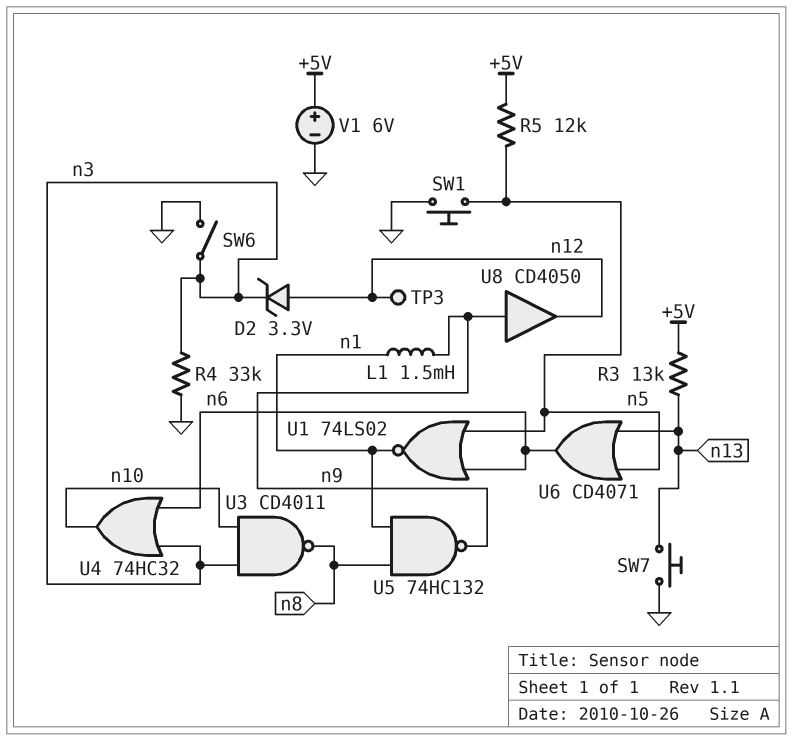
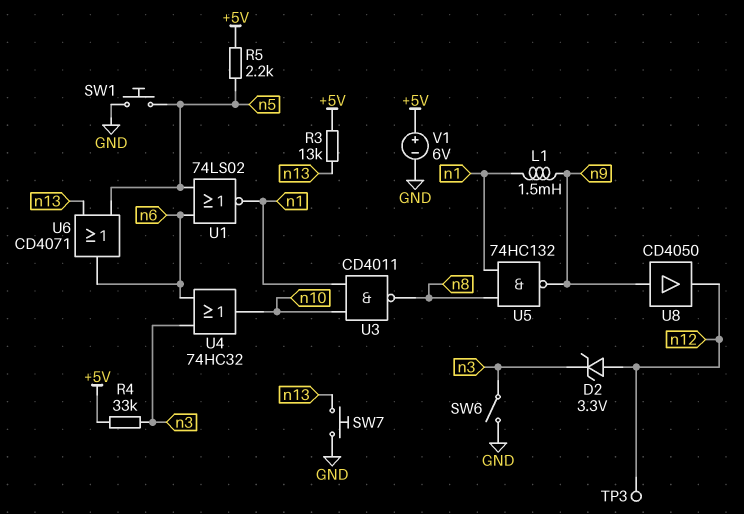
R4: 33k (GND, n3) -> 33k (+5V, n3)
R5: 12k (+5V, n5) -> 2.2k (+5V, n5)
U3: NAND CD4011 (in n3, in n10, out n8) -> NAND CD4011 (in n1, in n10, out n8)

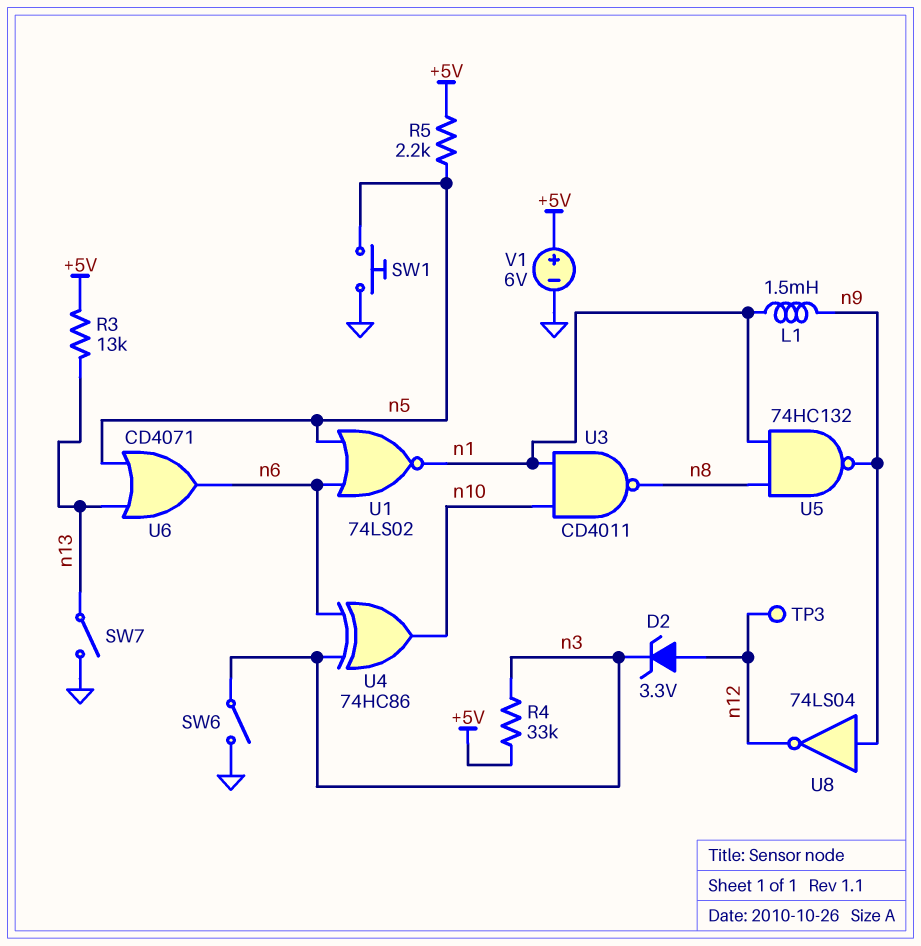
SW7: button (GND, n13) -> switch (GND, n13)
U4: OR 74HC32 (in n3, in n6, out n10) -> XOR 74HC86 (in n3, in n6, out n10)
U8: buffer CD4050 (in n9, out n12) -> NOT 74LS04 (in n9, out n12)

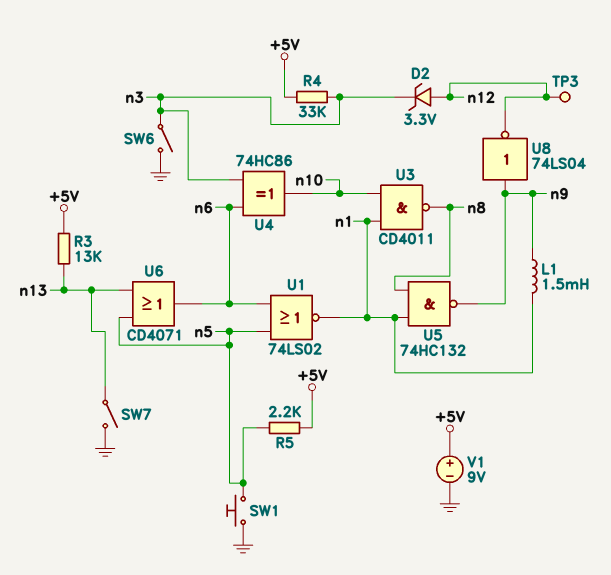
V1: 6V (plus +5V, minus GND) -> 9V (plus +5V, minus GND)

